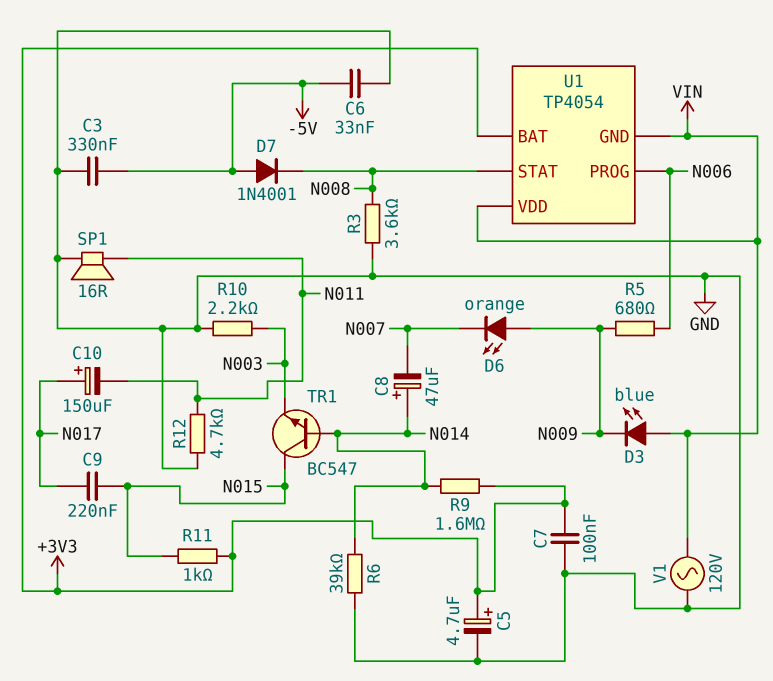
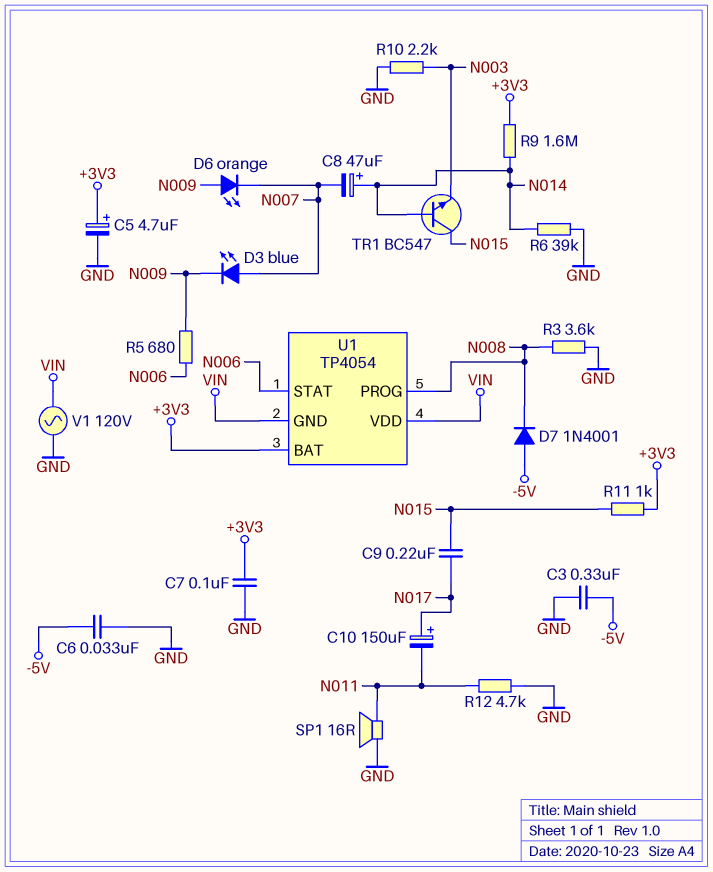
D3: LED blue (A VIN, K N009) -> LED blue (A N007, K N009)
U1 pin PROG: N006 -> N008
U1 pin STAT: N008 -> N006

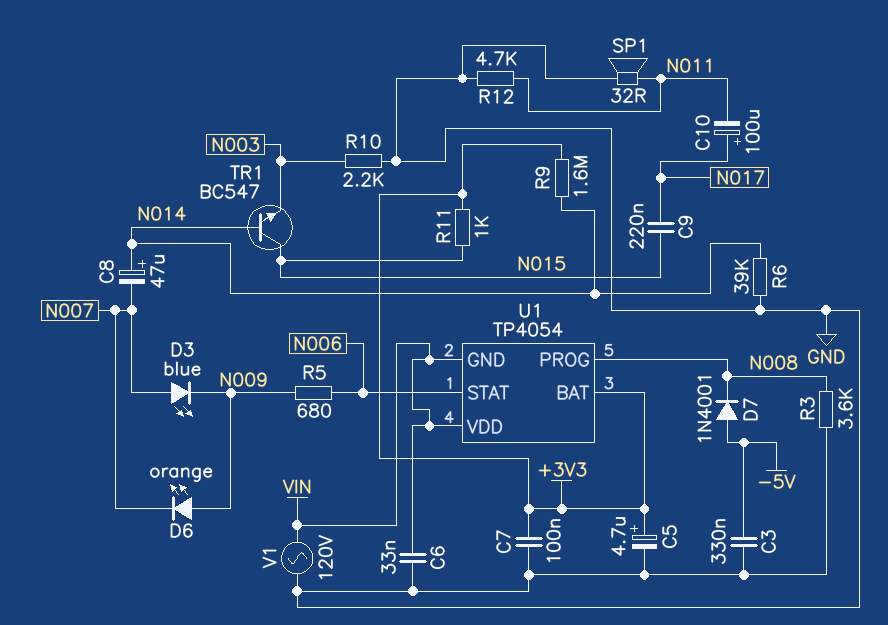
C6: 33nF (-5V, GND) -> 33nF (GND, VIN)
C10: 150uF (plus N017, minus N011) -> 100uF (plus N017, minus N011)
SP1: speaker 16R (GND, N011) -> speaker 32R (GND, N011)

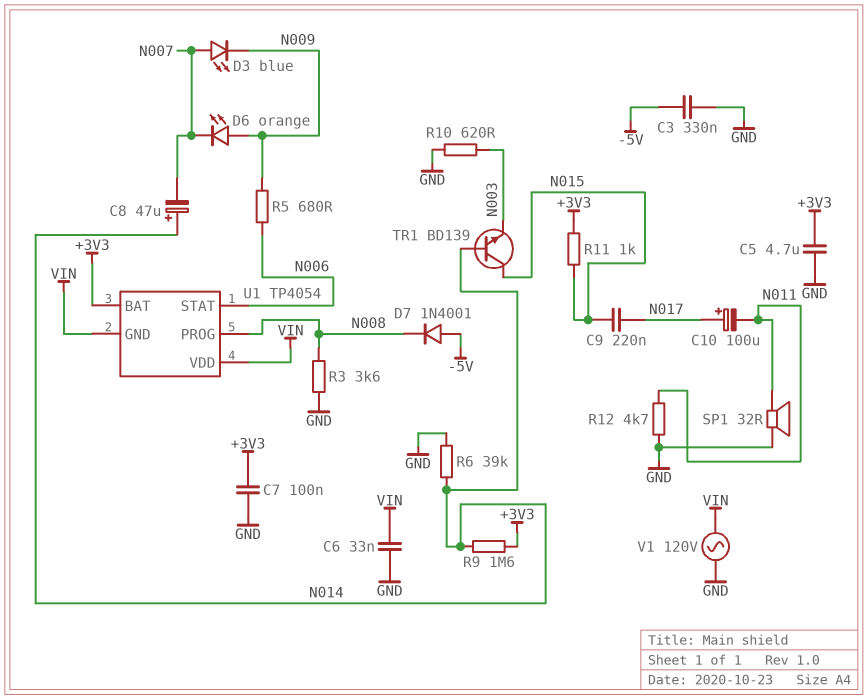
C5: 4.7uF (plus +3V3, minus GND) -> 4.7uF (+3V3, GND)
R10: 2.2k (GND, N003) -> 620 (GND, N003)
TR1: NPN BC547 (B N014, C N015, E N003) -> NPN BD139 (B N014, C N015, E N003)

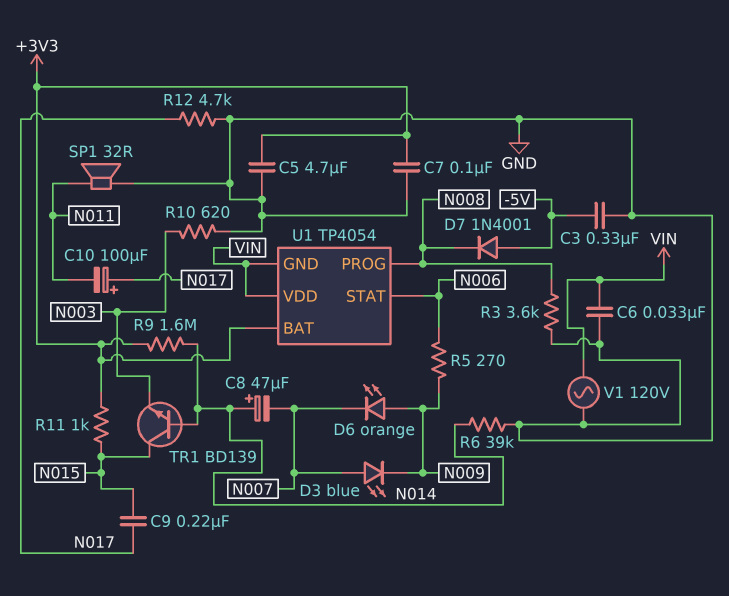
R5: 680 (N006, N009) -> 270 (N006, N009)
R12: 4.7k (GND, N011) -> 4.7k (GND, N017)

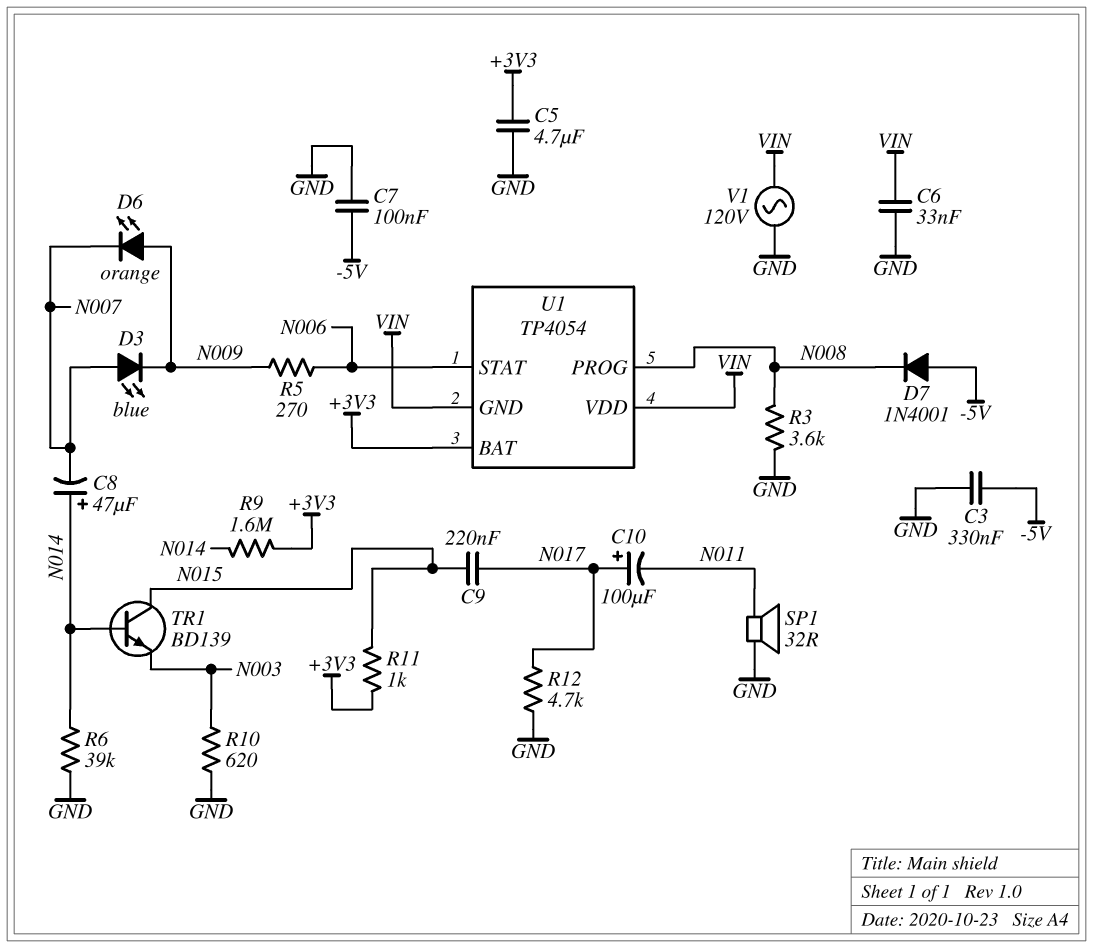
C7: 100nF (+3V3, GND) -> 100nF (-5V, GND)

